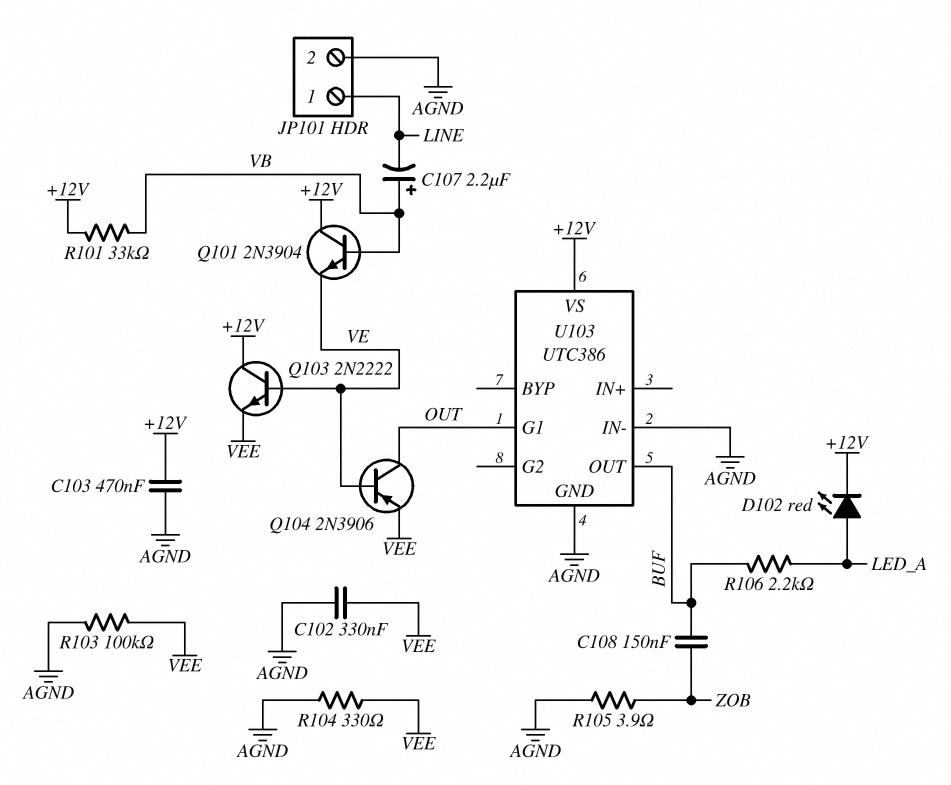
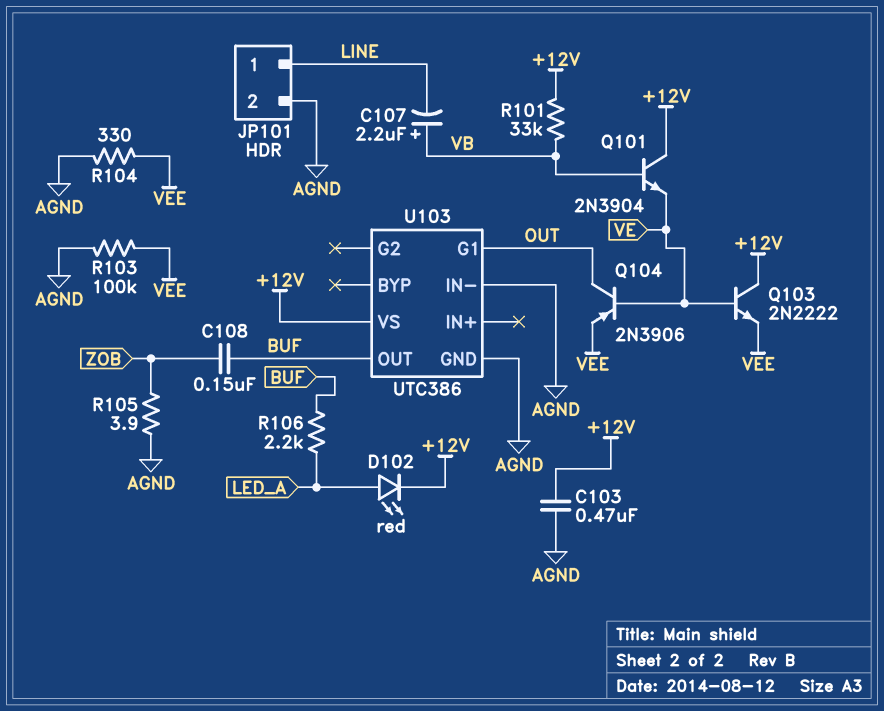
C102: 330nF (AGND, VEE) -> none

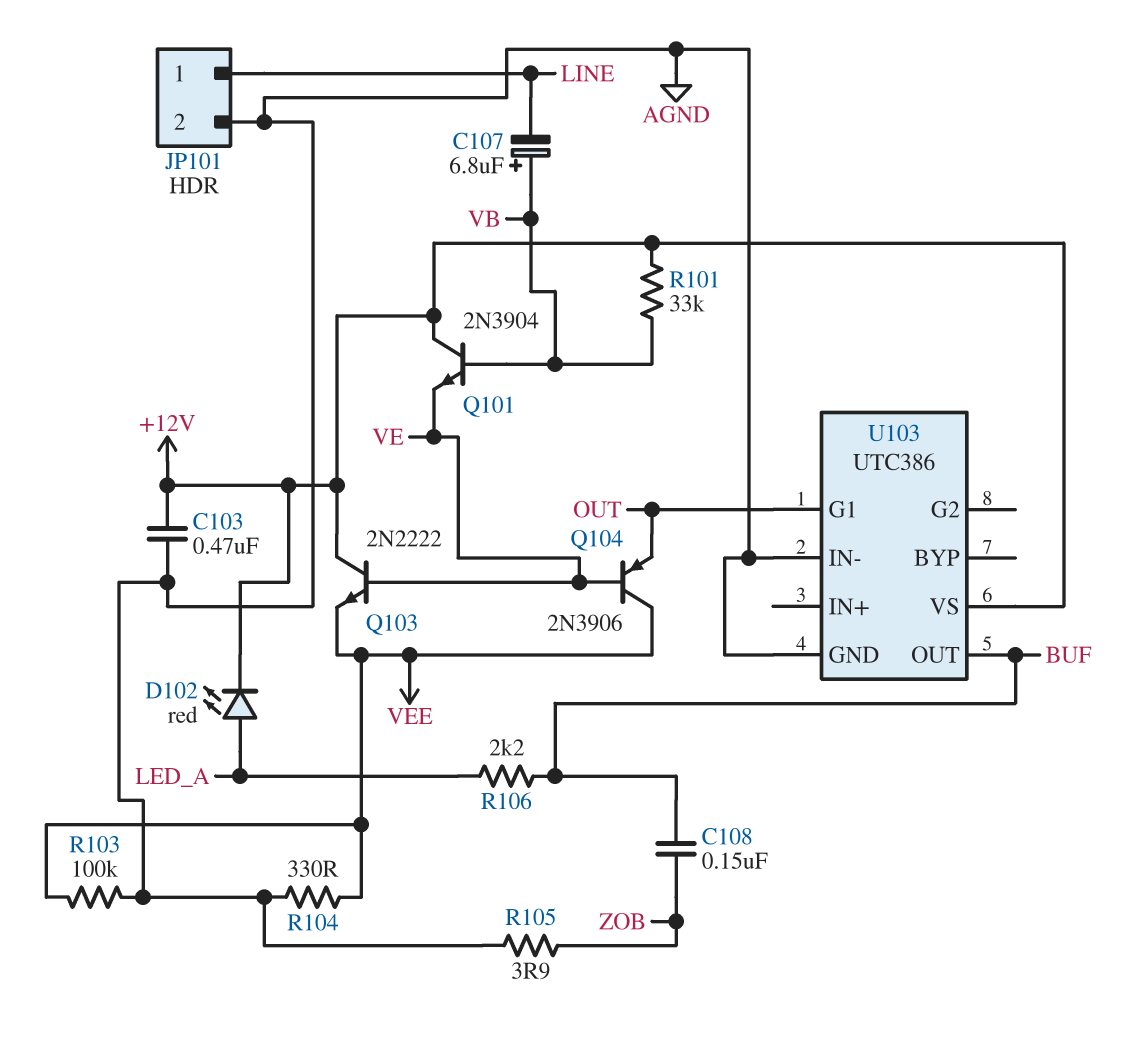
C107: 2.2uF (plus VB, minus LINE) -> 6.8uF (plus VB, minus LINE)
Q104: PNP 2N3906 (B VE, C OUT, E VEE) -> PNP 2N3906 (B VE, C VEE, E OUT)

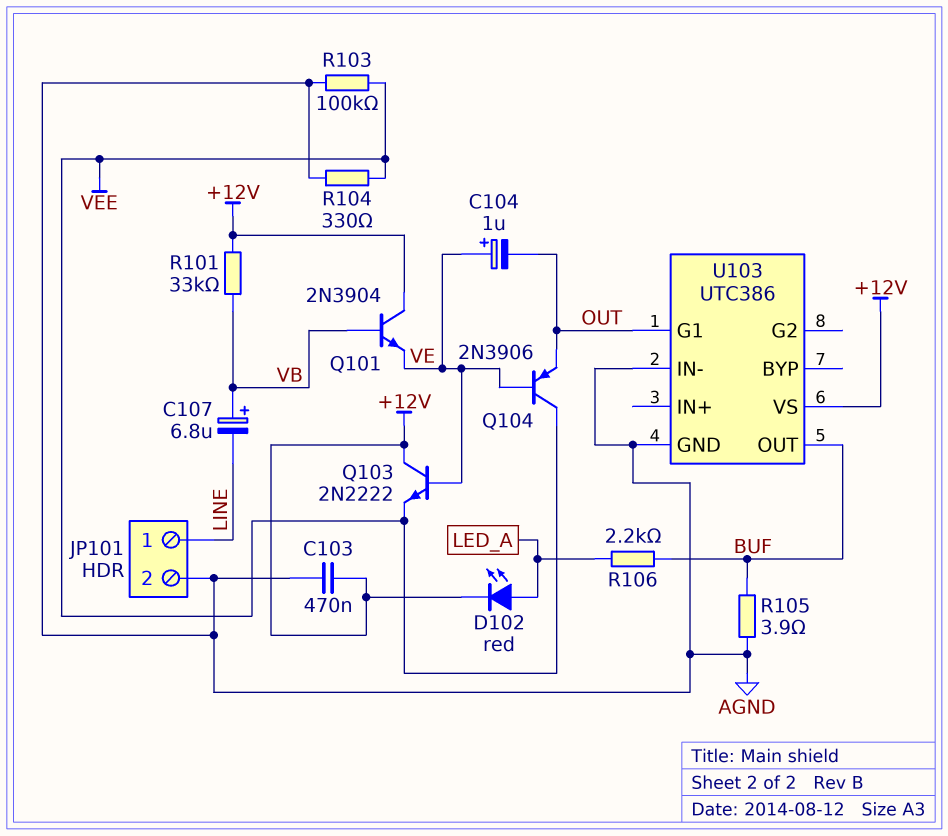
C104: none -> 1uF (plus VE, minus OUT)
C108: 150nF (BUF, ZOB) -> none
R105: 3.9 (AGND, ZOB) -> 3.9 (AGND, BUF)

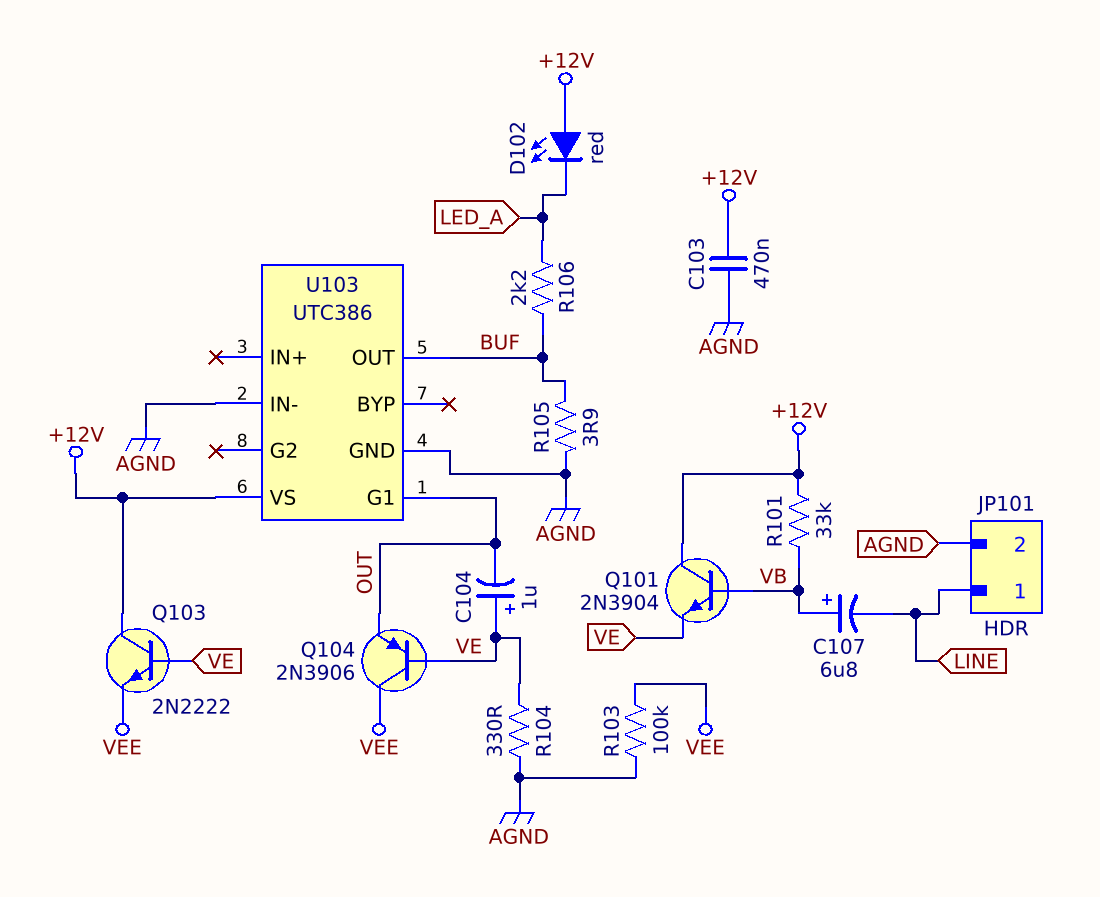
D102: LED red (A LED_A, K +12V) -> LED red (A +12V, K LED_A)
R104: 330 (AGND, VEE) -> 330 (AGND, VE)

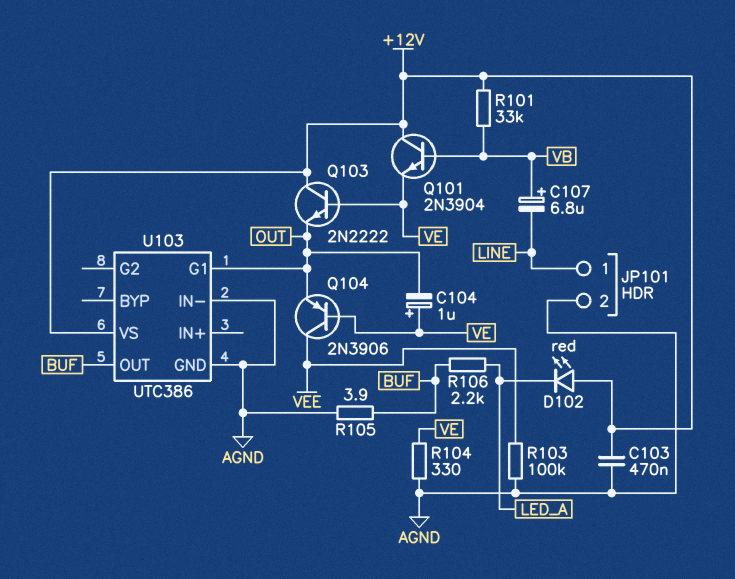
Q103: NPN 2N2222 (B VE, C +12V, E VEE) -> NPN 2N2222 (B VE, C +12V, E OUT)

